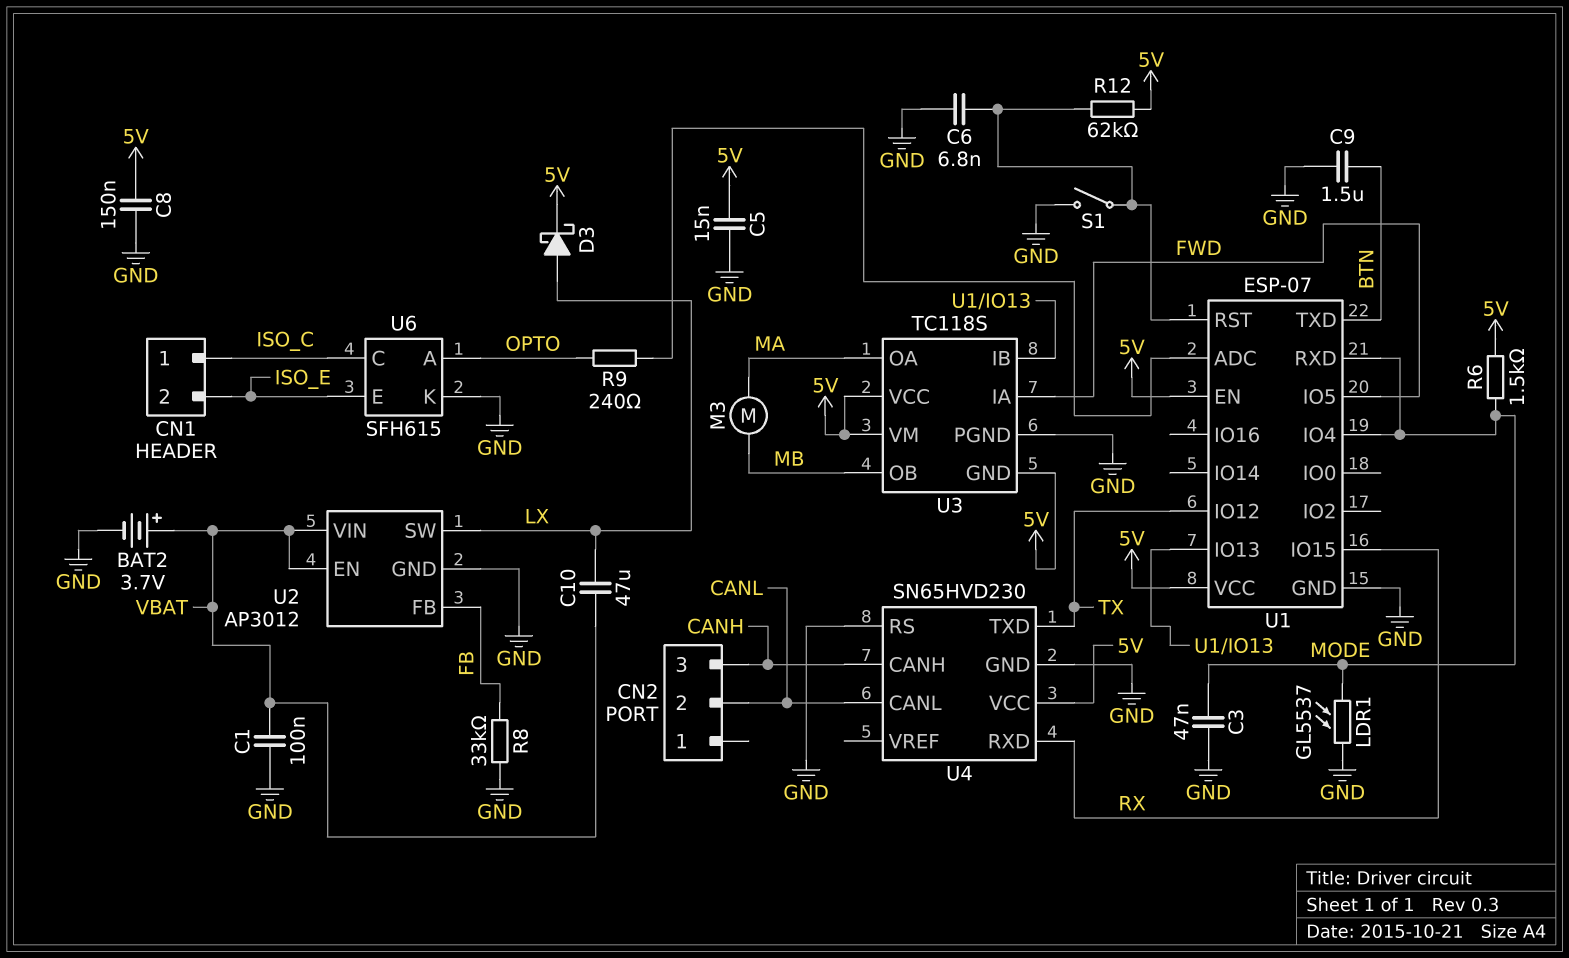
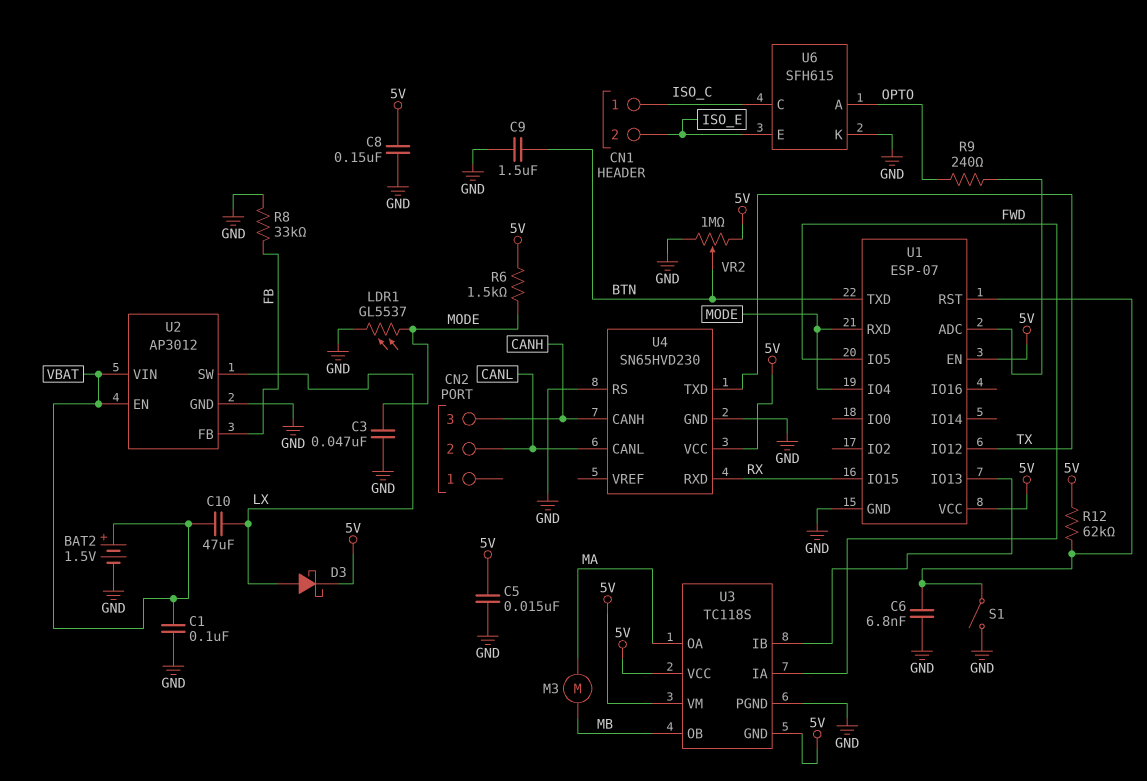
BAT2: 3.7V (plus VBAT, minus GND) -> 1.5V (plus VBAT, minus GND)
VR2: none -> 1M (5V, GND, wiper BTN)

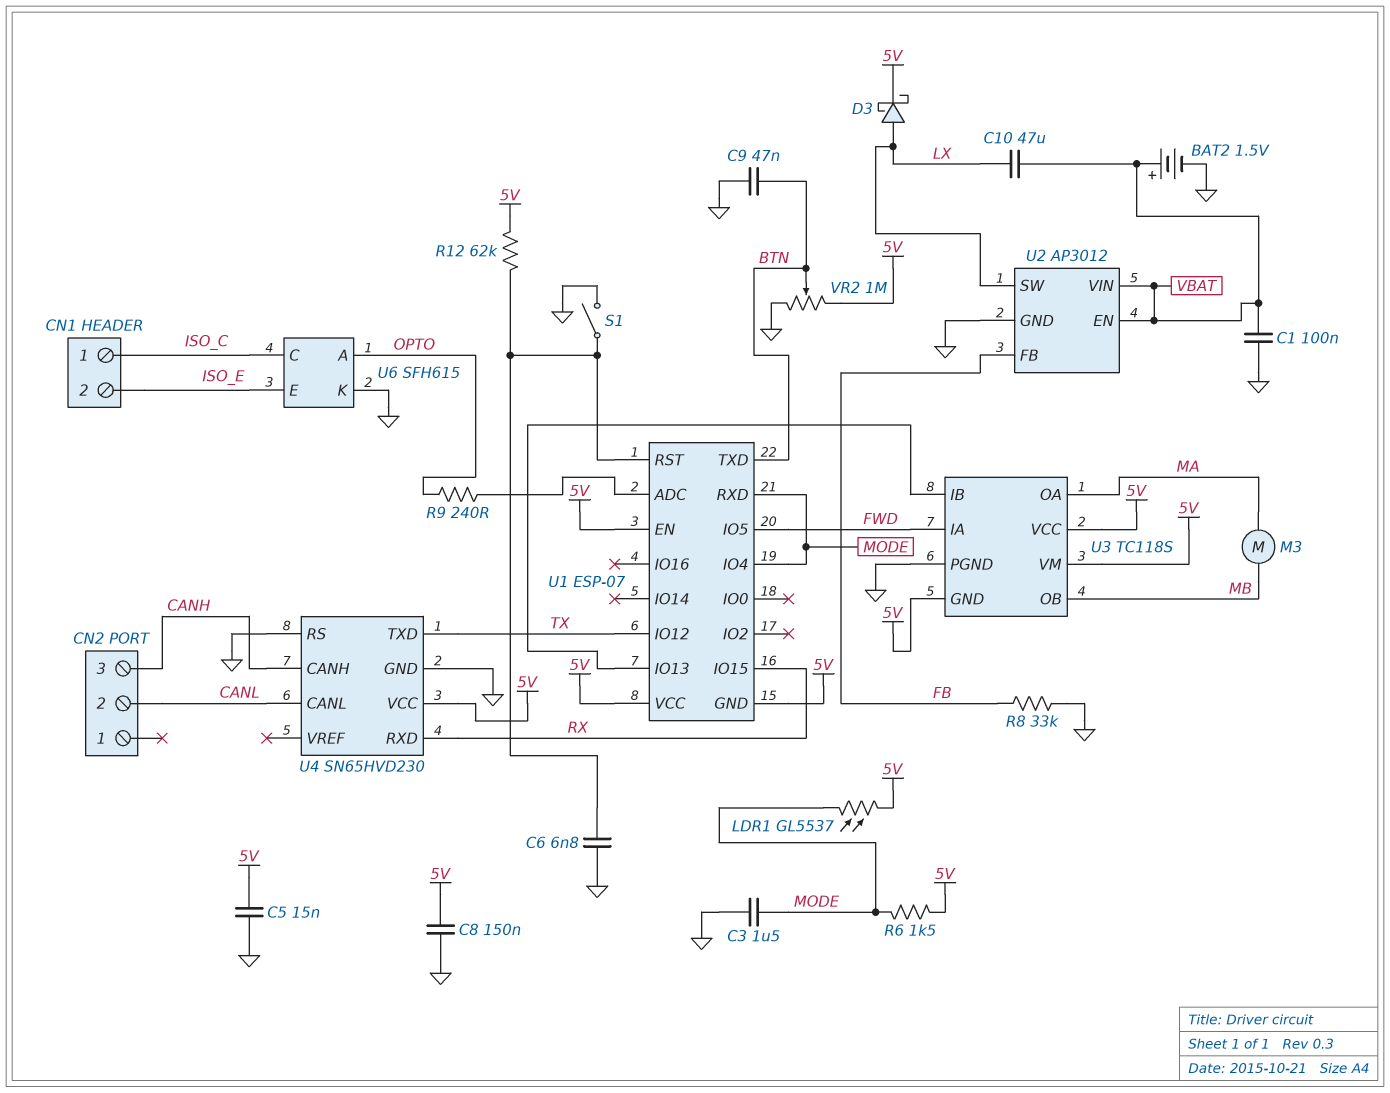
C3: 47nF (GND, MODE) -> 1.5uF (GND, MODE)
C9: 1.5uF (BTN, GND) -> 47nF (BTN, GND)
LDR1: GL5537 (GND, MODE) -> GL5537 (5V, MODE)
U1 pin GND: GND -> 5V

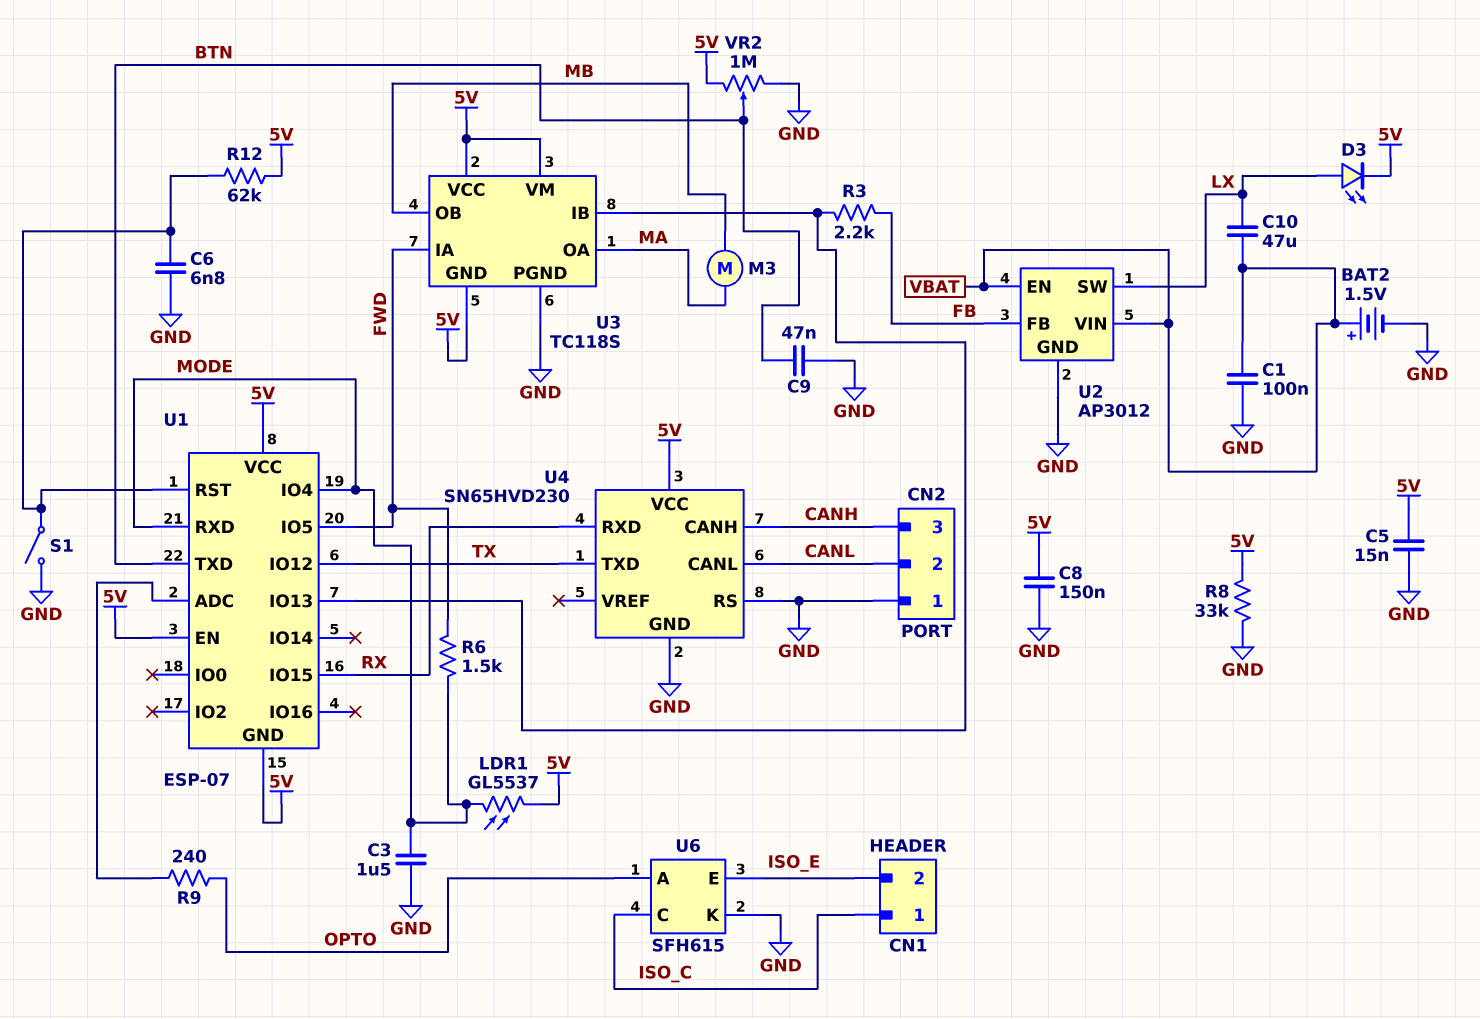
CN2 pin 1: none -> GND
D3: schottky (A LX, K 5V) -> LED (A LX, K 5V)
R3: none -> 2.2k (FB, U1/IO13)
R6: 1.5k (5V, MODE) -> 1.5k (FWD, MODE)
R8: 33k (FB, GND) -> 33k (5V, GND)

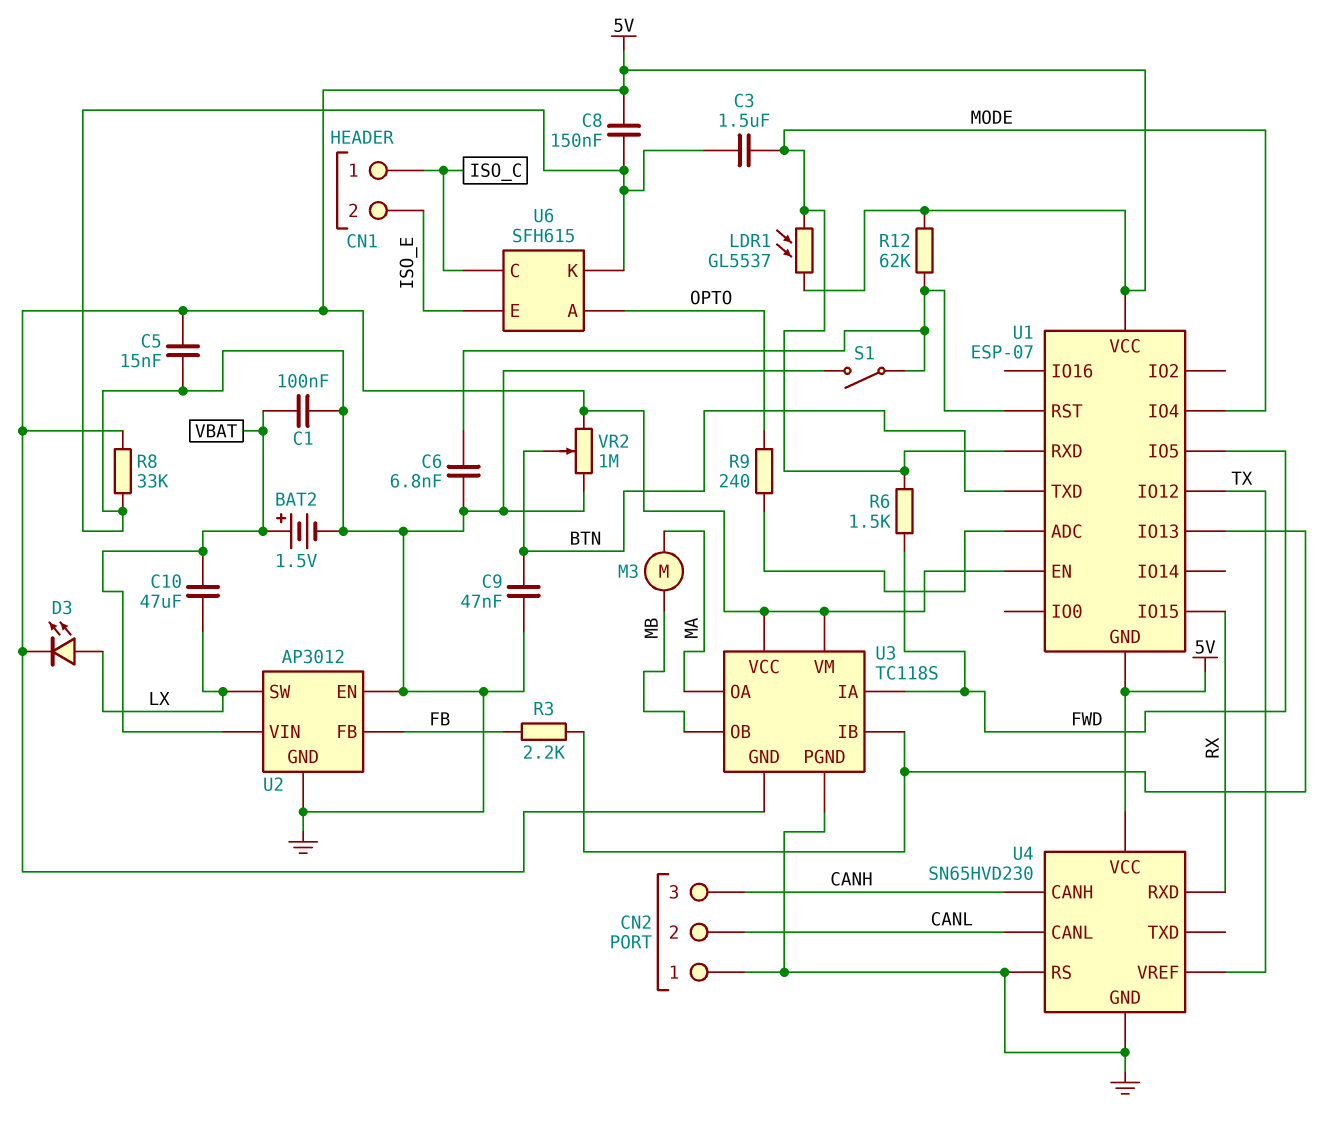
U2 pin EN: VBAT -> GND
U4 pin TXD: TX -> none
U4 pin VREF: none -> TX

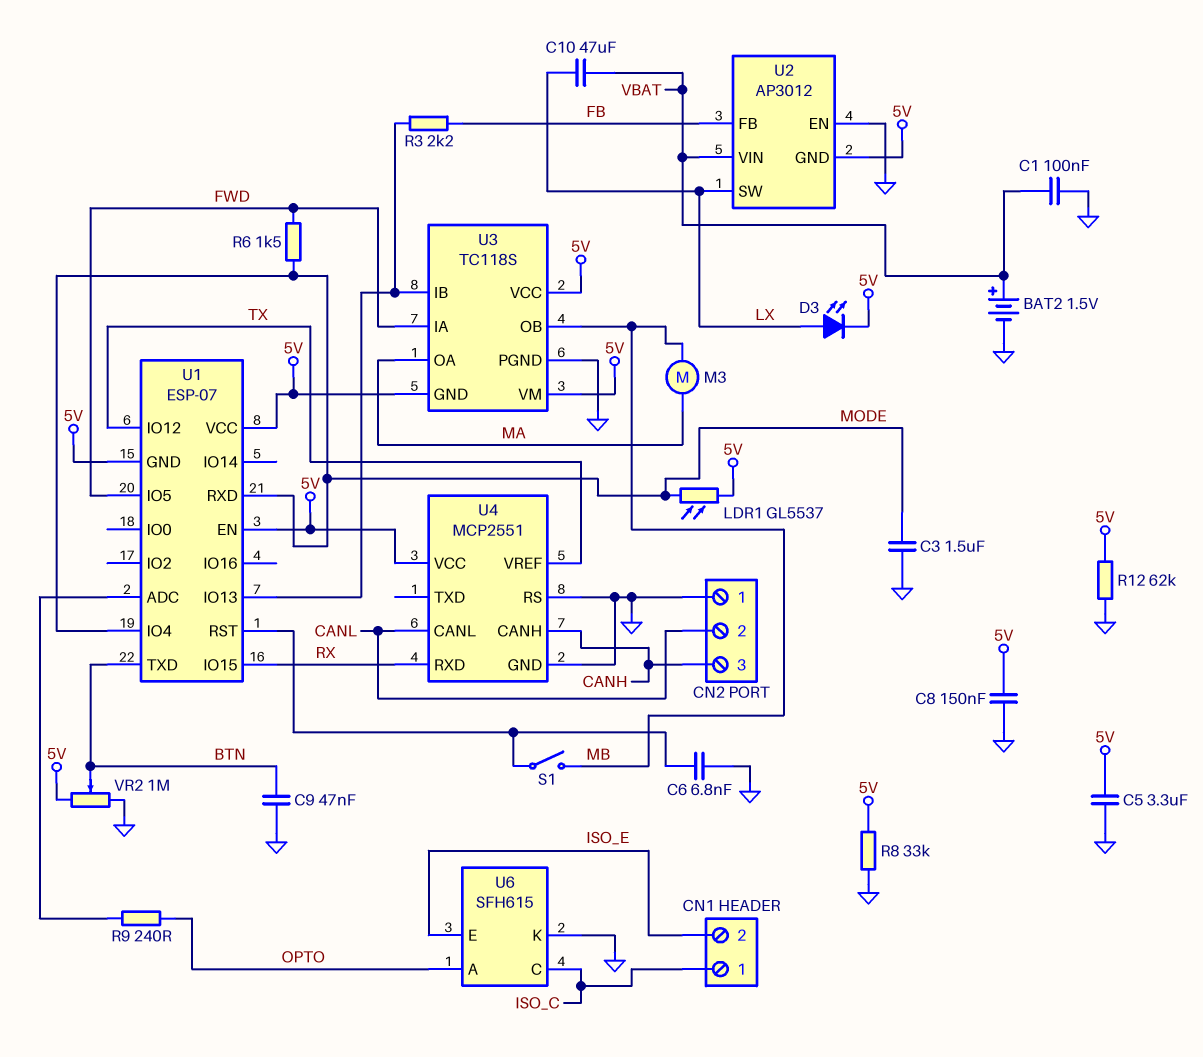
C5: 15nF (5V, GND) -> 3.3uF (5V, GND)
R12: 62k (5V, U1/RST) -> 62k (5V, GND)
S1: switch (GND, U1/RST) -> switch (MB, U1/RST)
U2 pin GND: GND -> 5V
U4: SN65HVD230 -> MCP2551

